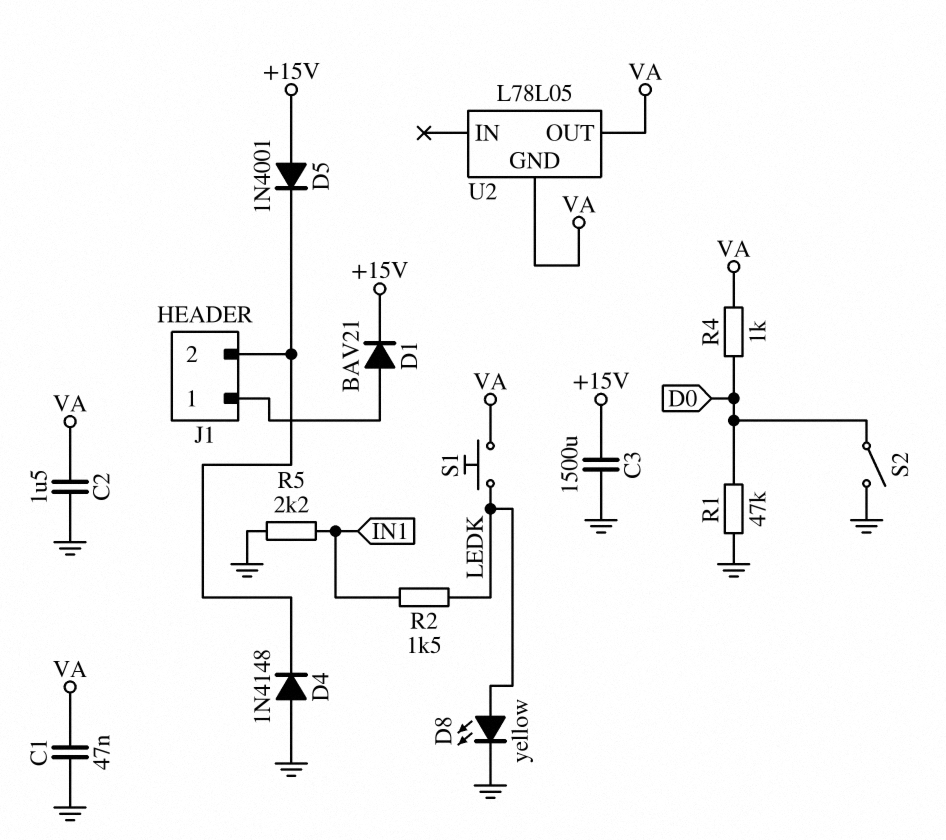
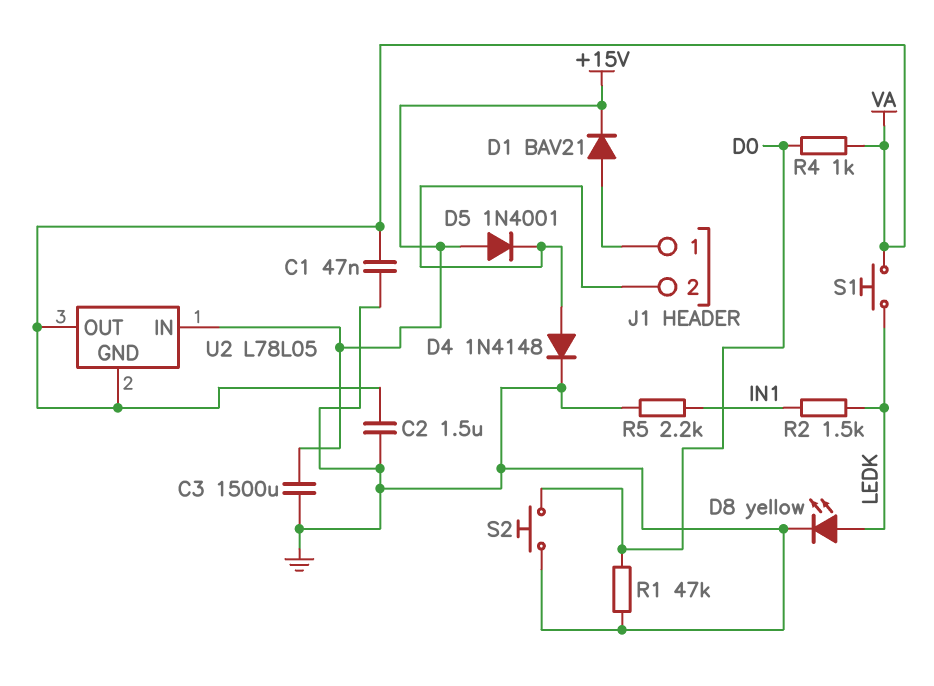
D4: diode 1N4148 (A GND, K J1/2) -> diode 1N4148 (A J1/2, K GND)
S2: switch (D0, GND) -> button (D0, GND)
U2 pin IN: none -> +15V

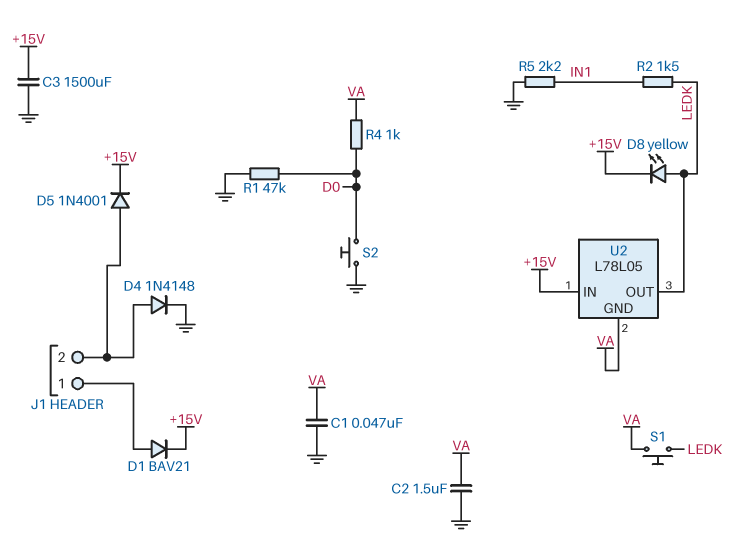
D5: diode 1N4001 (A +15V, K J1/2) -> diode 1N4001 (A J1/2, K +15V)
D8: LED yellow (A LEDK, K GND) -> LED yellow (A LEDK, K +15V)
U2 pin OUT: VA -> LEDK

